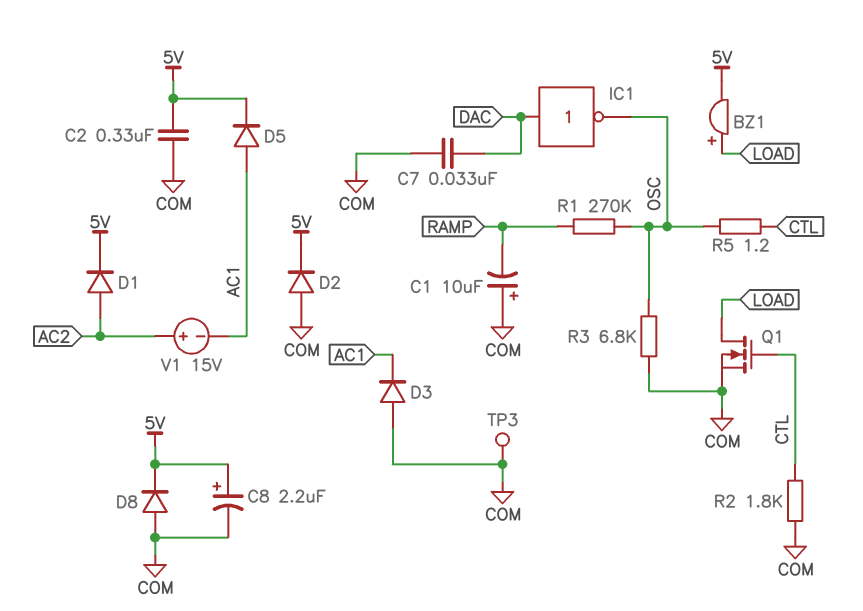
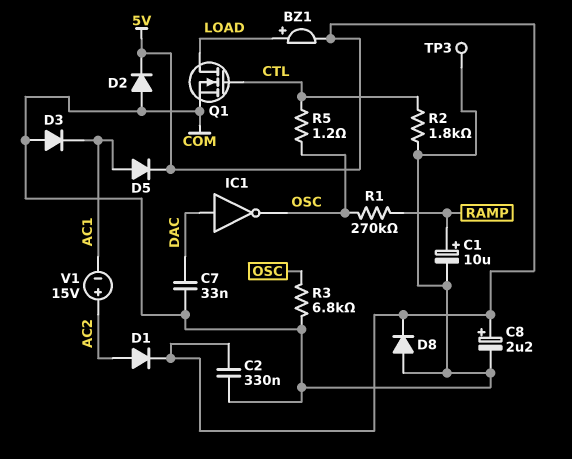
C1: 10uF (plus COM, minus RAMP) -> 10uF (plus RAMP, minus COM)

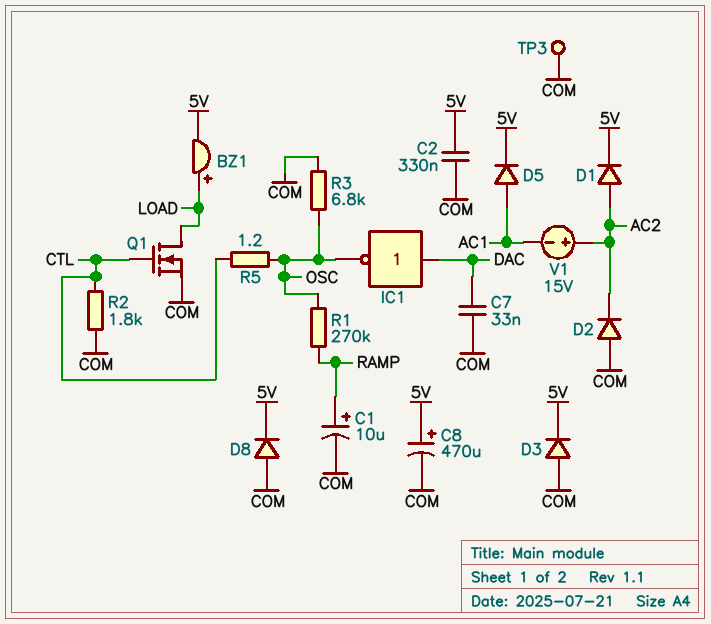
C8: 2.2uF (plus 5V, minus COM) -> 470uF (plus 5V, minus COM)
D2: diode (A COM, K 5V) -> diode (A COM, K AC2)
D3: diode (A COM, K AC1) -> diode (A COM, K 5V)

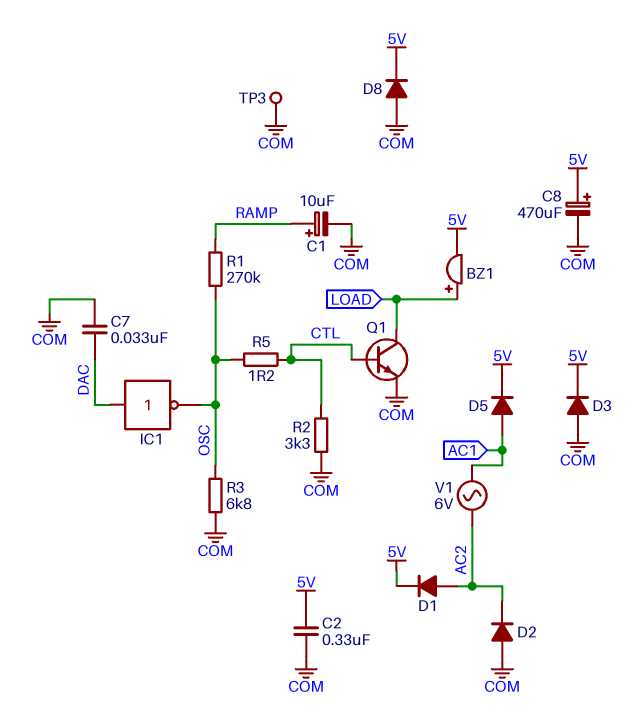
Q1: NMOS (G CTL, D LOAD, S COM) -> NPN (B CTL, C LOAD, E COM)
R2: 1.8k (COM, CTL) -> 3.3k (COM, CTL)
V1: 15V (plus AC2, minus AC1) -> AC 6V (AC1, AC2)

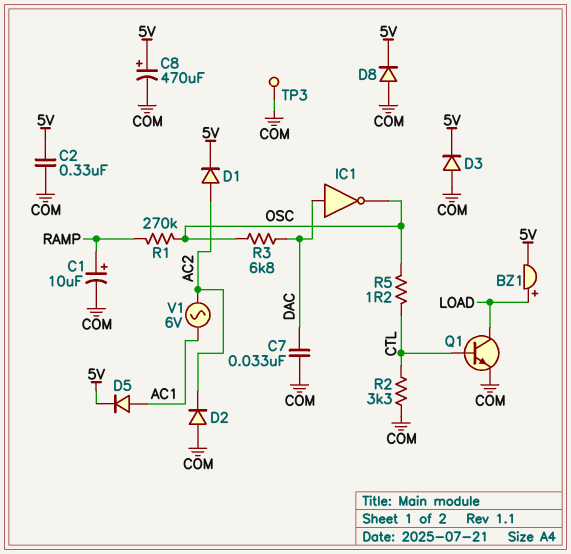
R3: 6.8k (COM, OSC) -> 6.8k (DAC, OSC)

